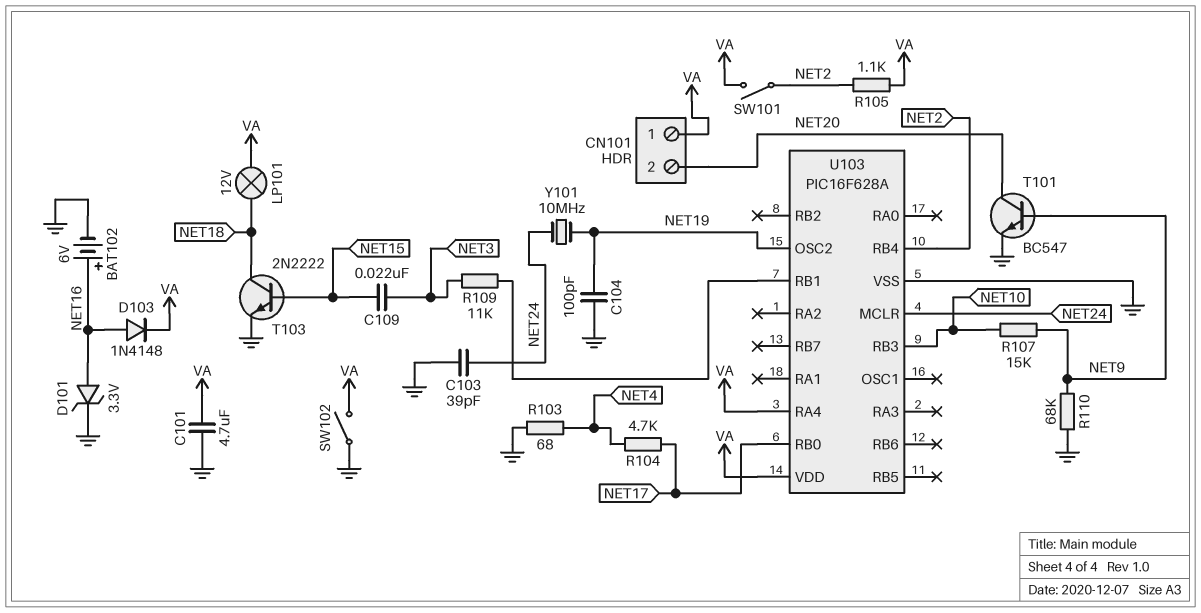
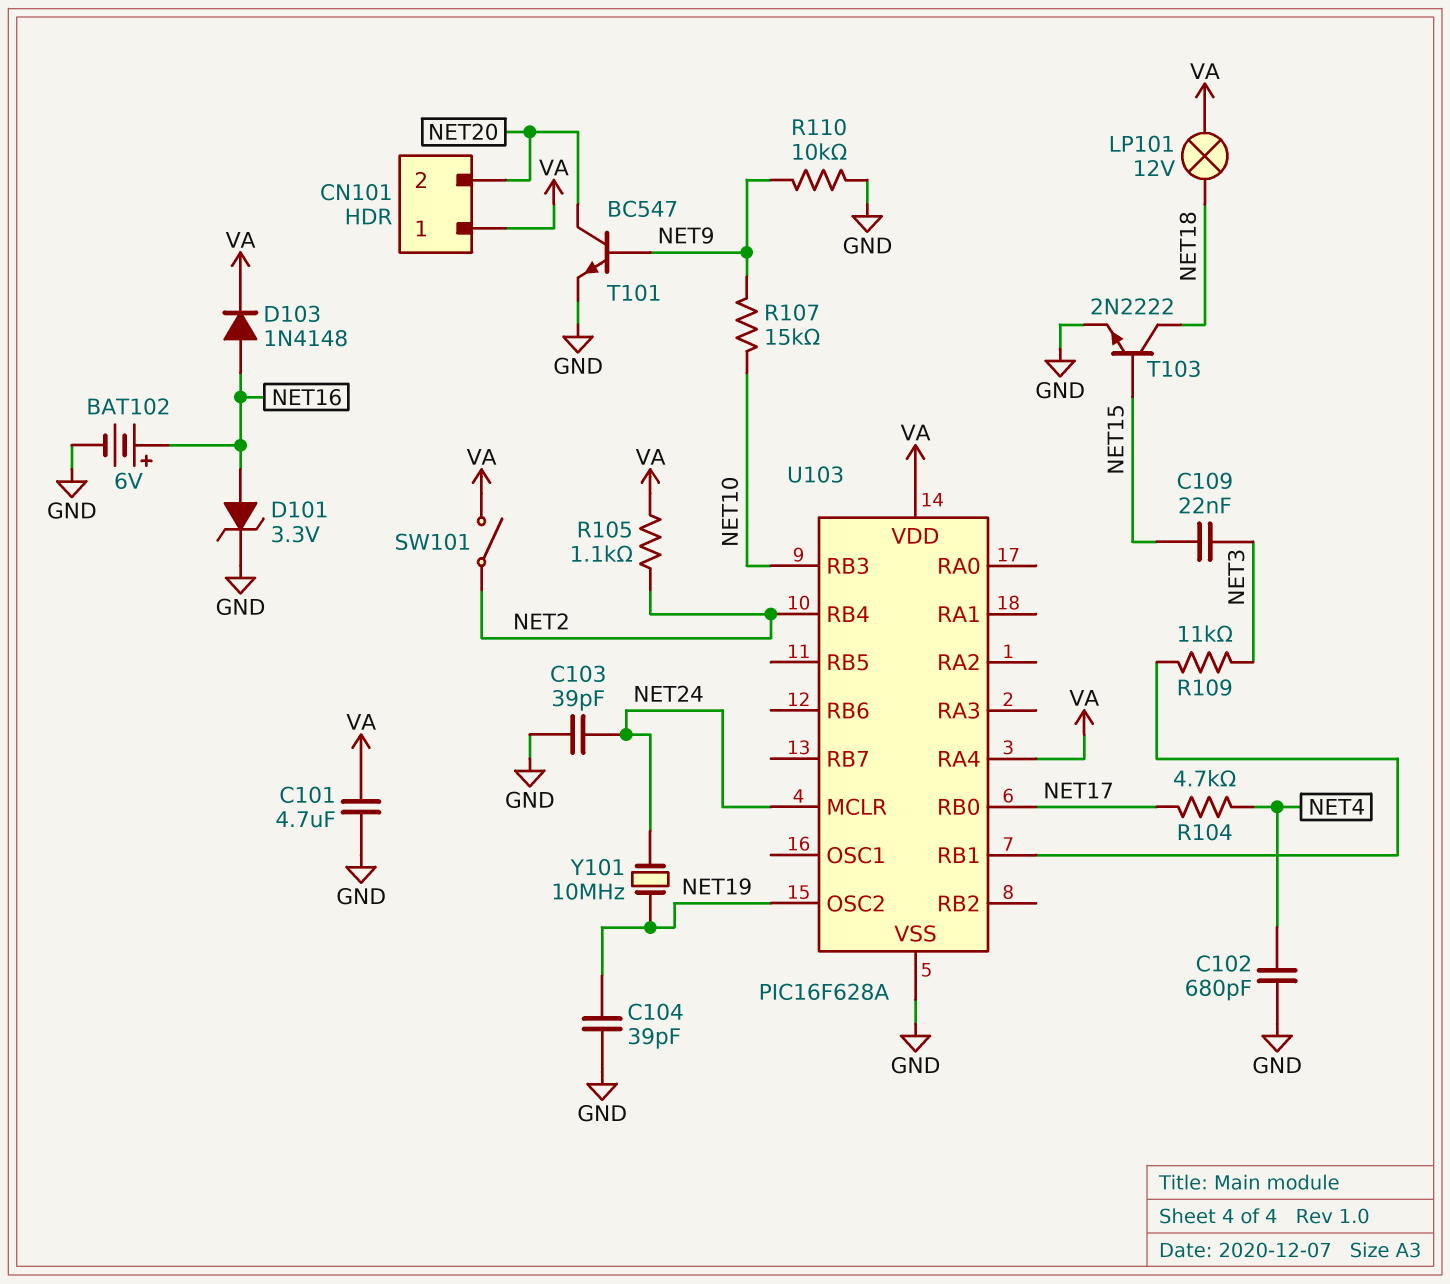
C102: none -> 680pF (GND, NET4)
C104: 100pF (GND, NET19) -> 39pF (GND, NET19)
R103: 68 (GND, NET4) -> none
R110: 68k (GND, NET9) -> 10k (GND, NET9)
SW102: switch (GND, VA) -> none

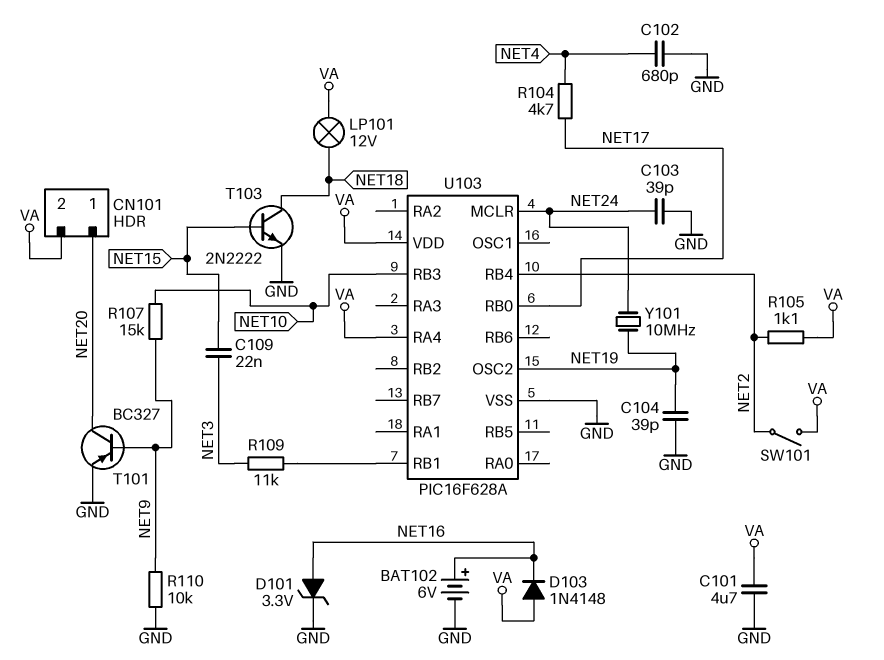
CN101 pin 1: VA -> NET20
CN101 pin 2: NET20 -> VA
D103: diode 1N4148 (A NET16, K VA) -> diode 1N4148 (A VA, K NET16)
T101: NPN BC547 (B NET9, C NET20, E GND) -> PNP BC327 (B NET9, C NET20, E GND)

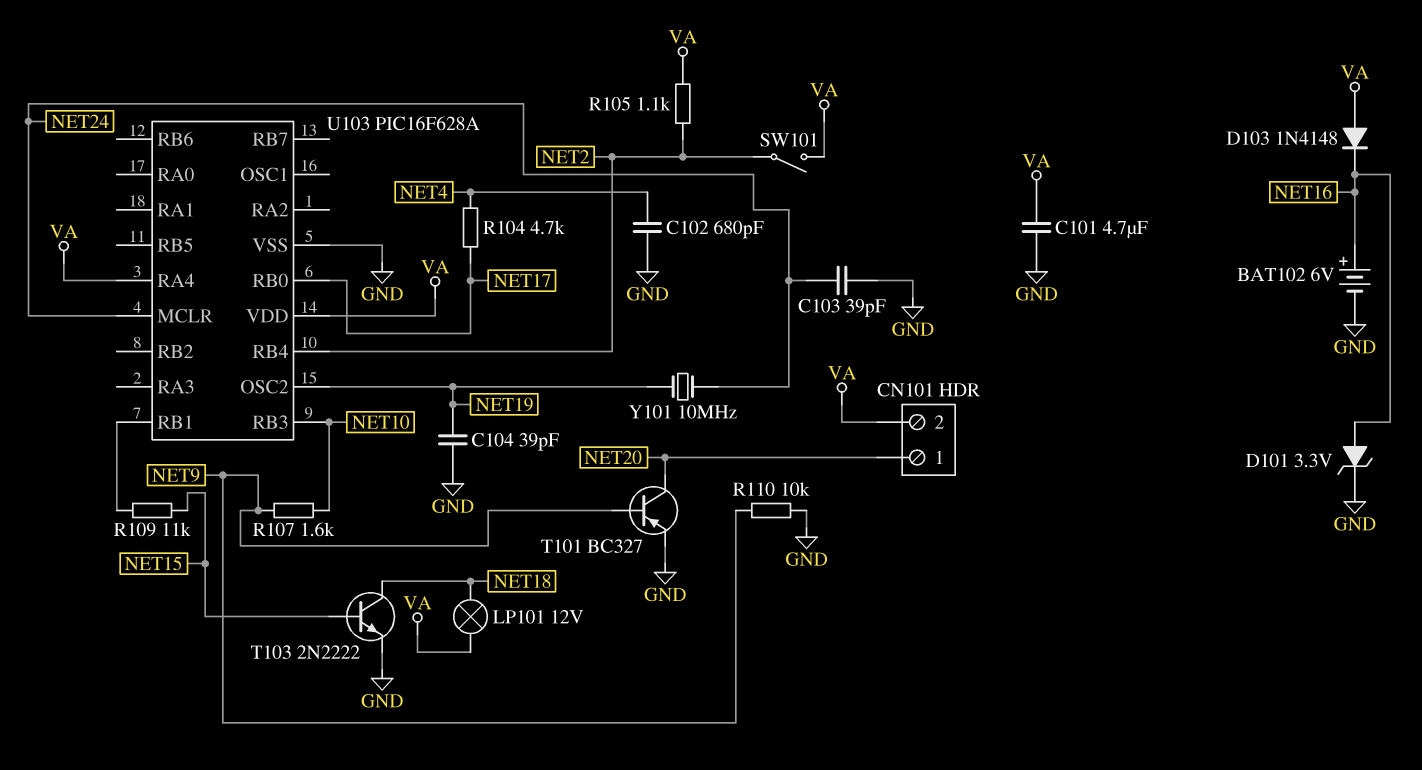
C109: 22nF (NET3, NET15) -> none
R107: 15k (NET9, NET10) -> 1.6k (NET9, NET10)
R109: 11k (NET3, U103/RB1) -> 11k (NET15, U103/RB1)

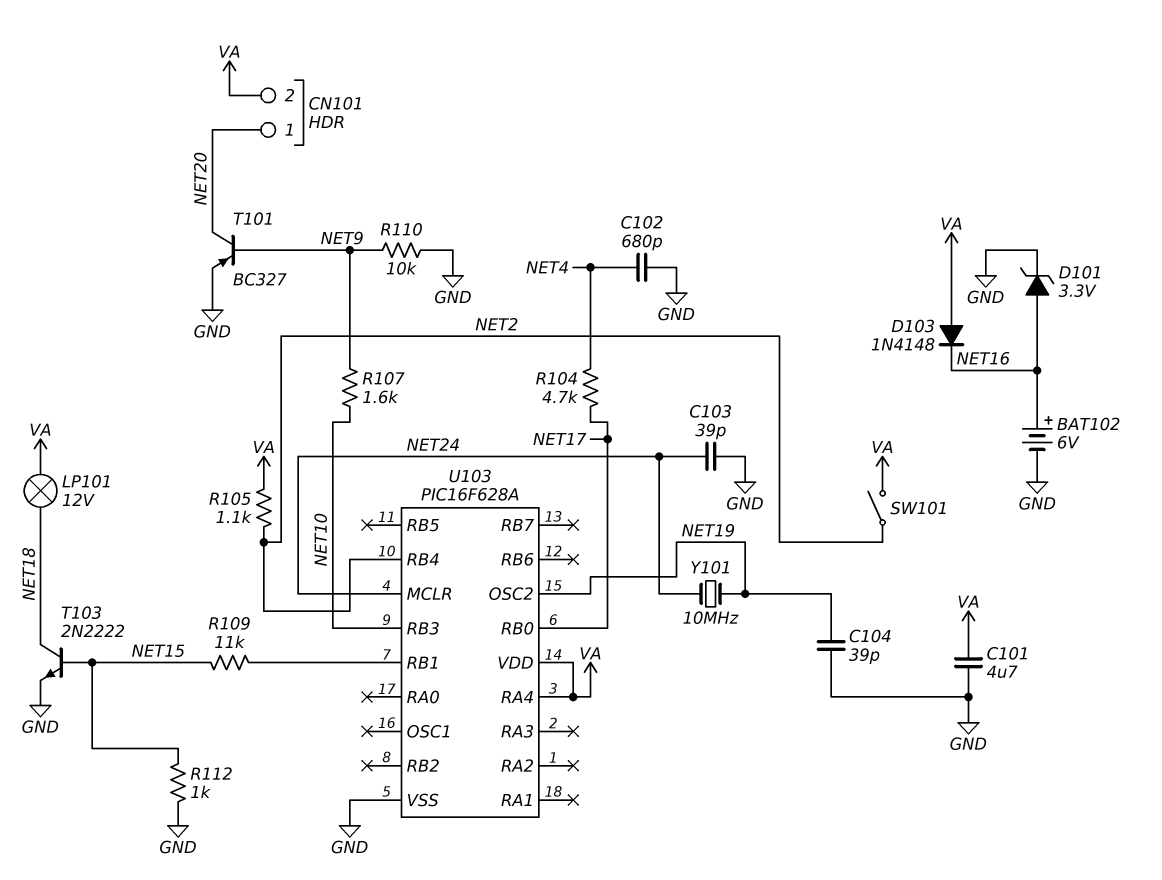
R112: none -> 1k (GND, NET15)

